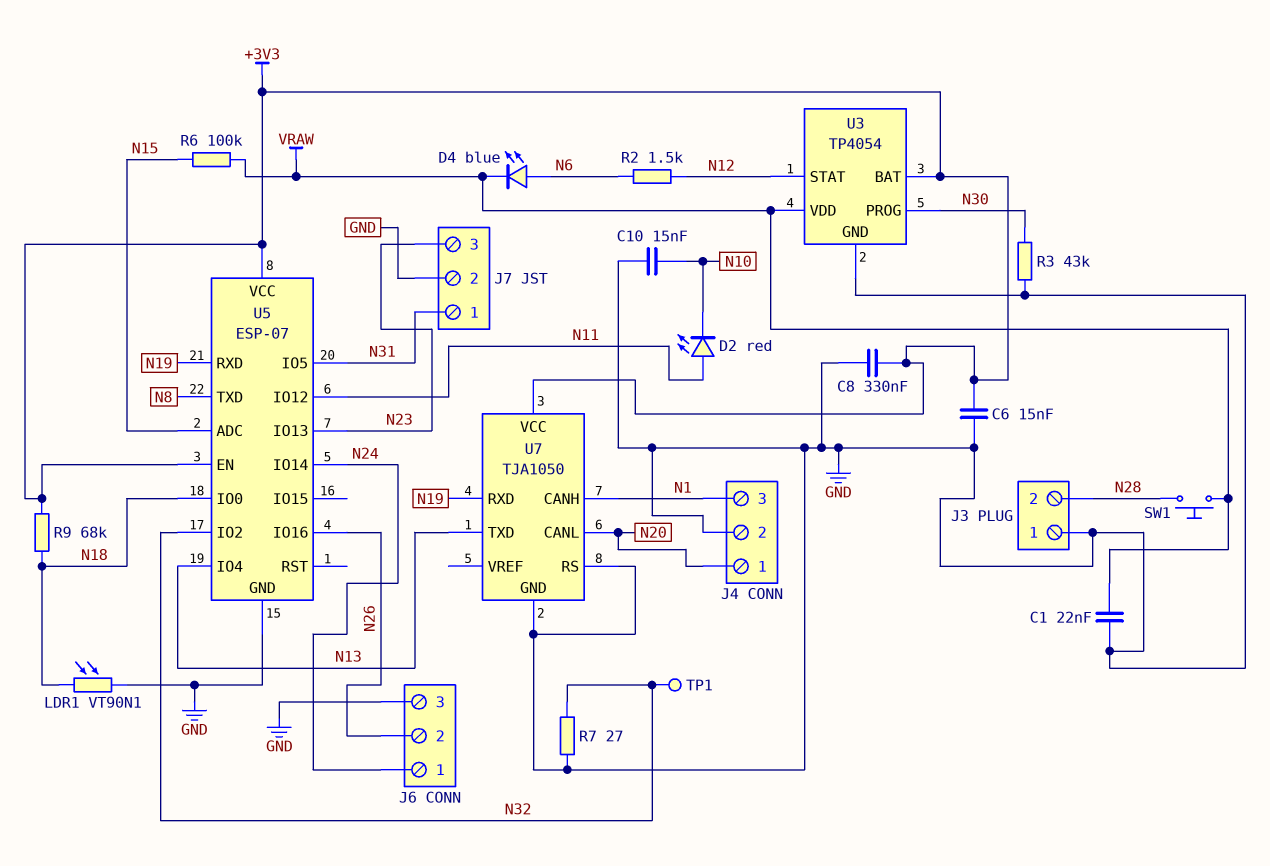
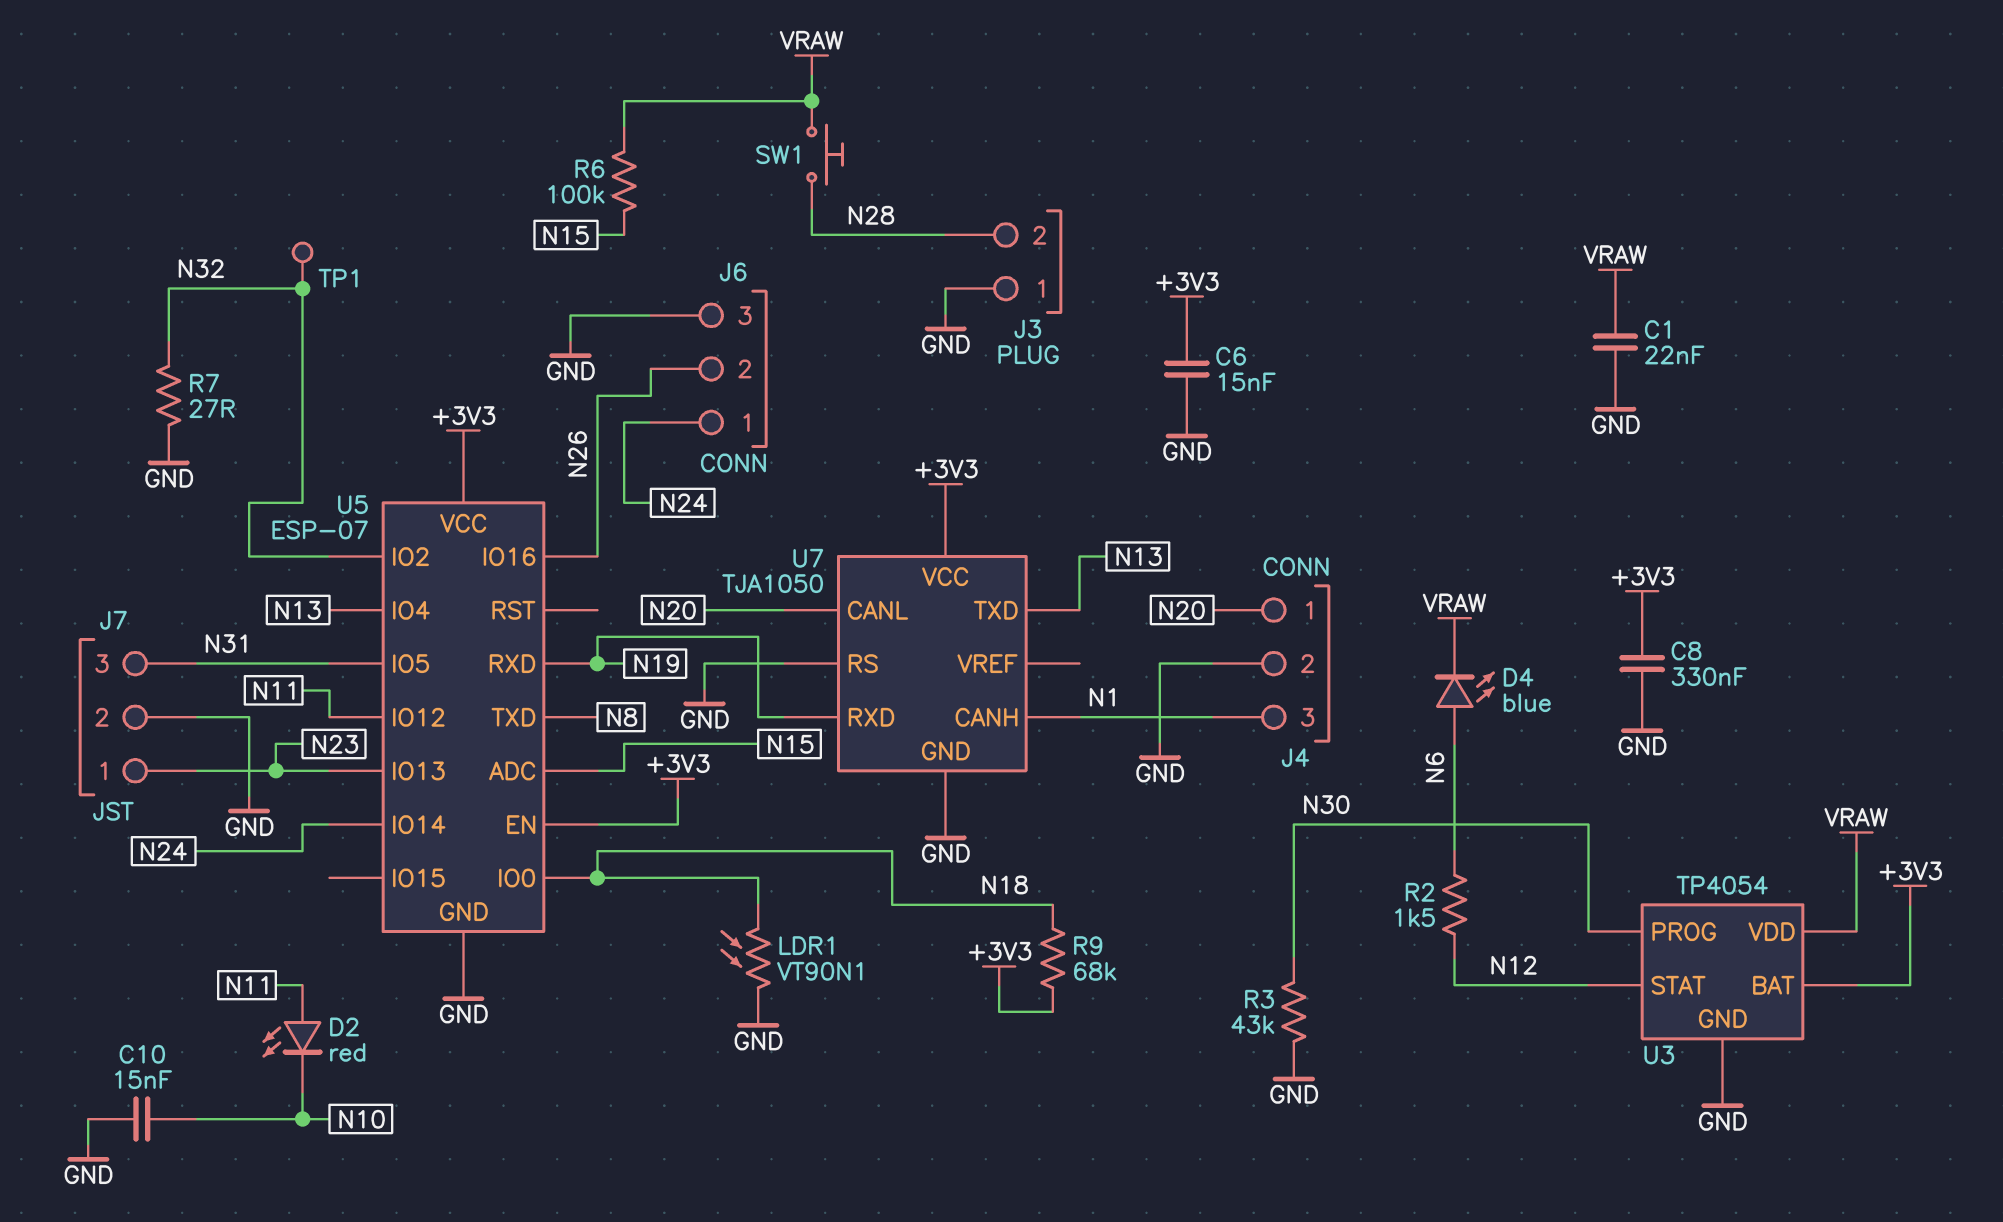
J7 pin 1: N31 -> N23
J7 pin 3: N23 -> N31

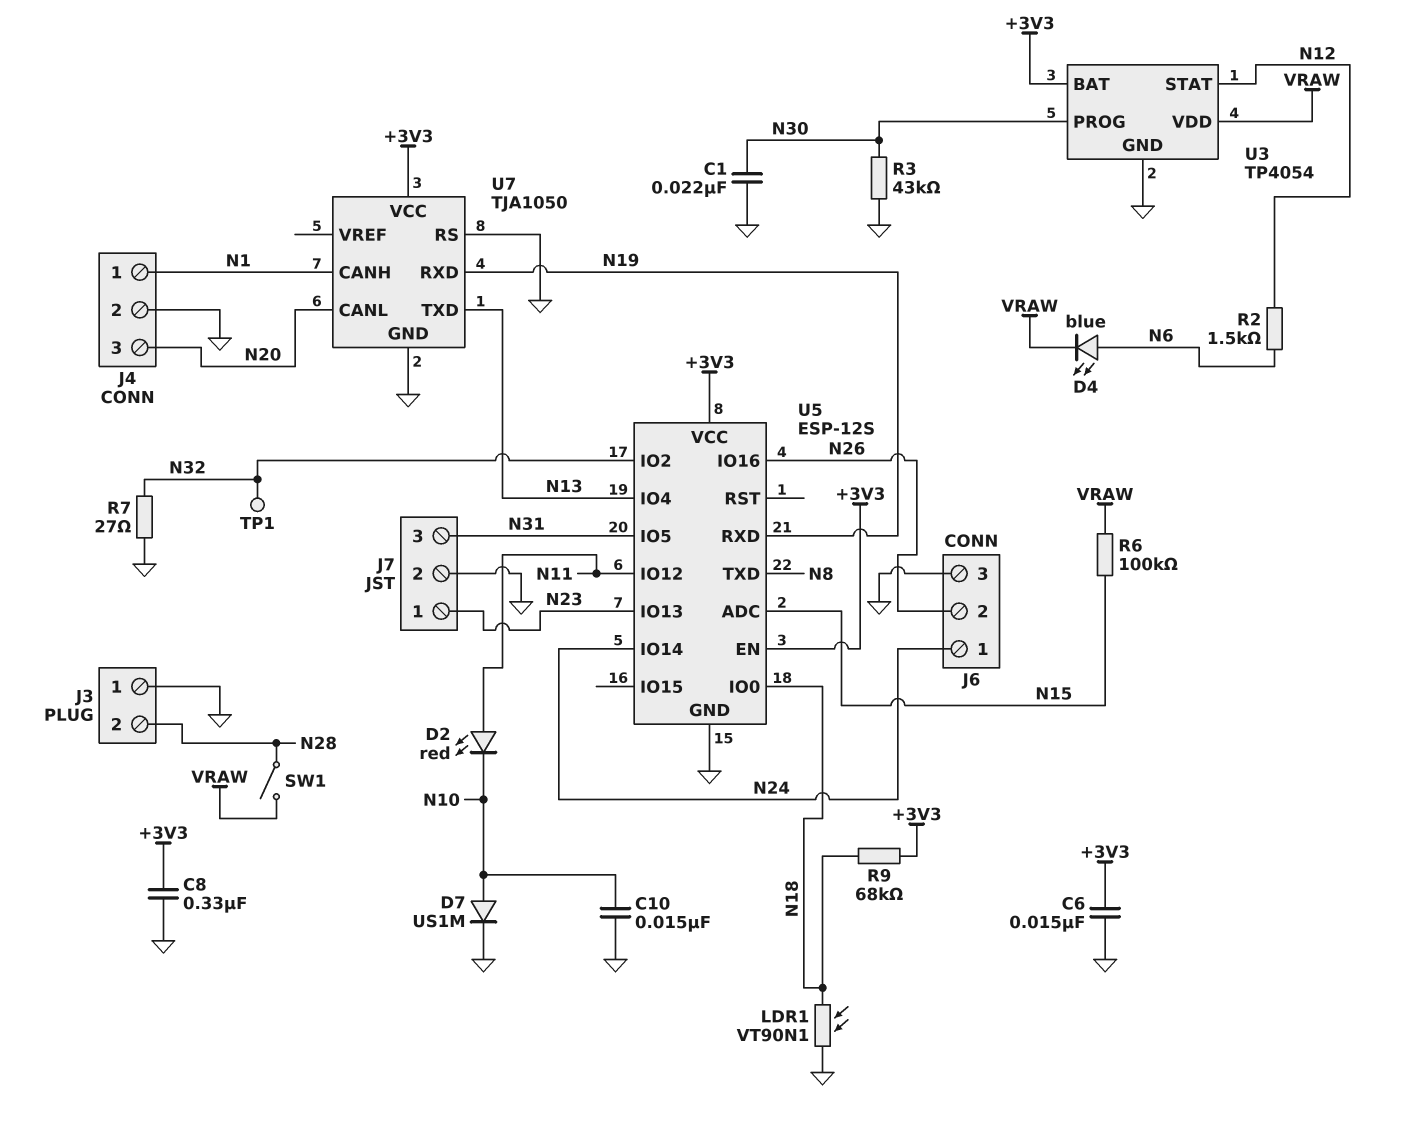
C1: 22nF (GND, VRAW) -> 22nF (GND, N30)
D7: none -> diode US1M (A N10, K GND)
J4 pin 1: N20 -> N1
J4 pin 3: N1 -> N20
SW1: button (N28, VRAW) -> switch (N28, VRAW)
U5: ESP-07 -> ESP-12S

